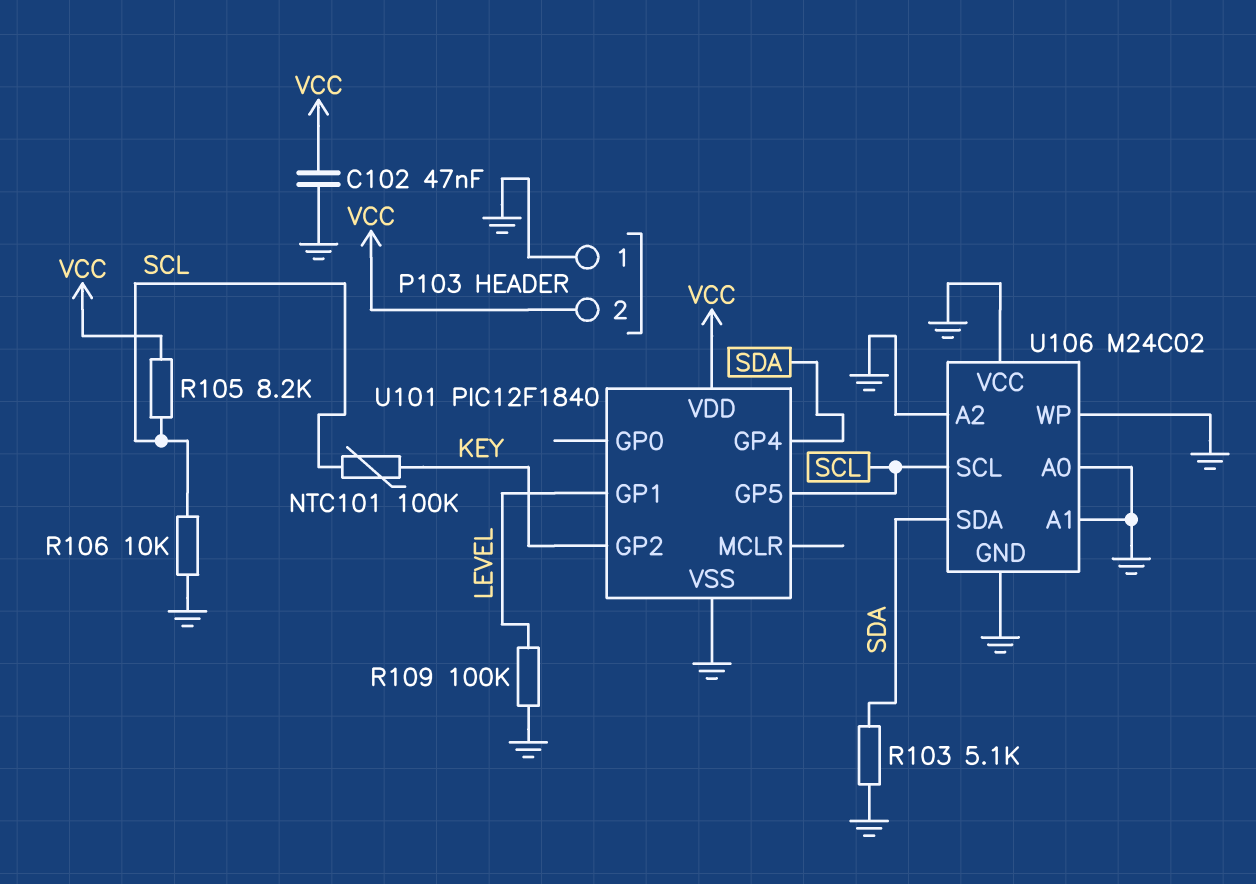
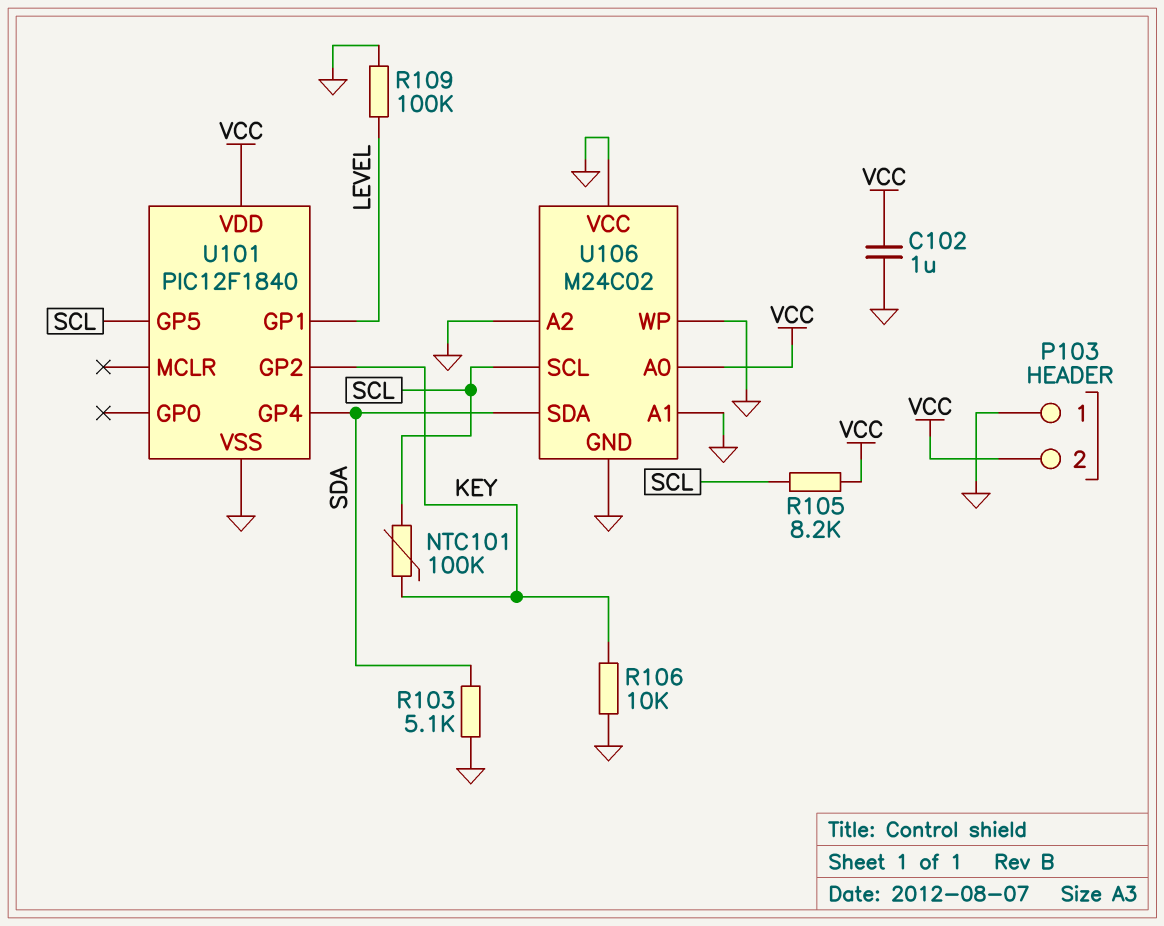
C102: 47nF (GND, VCC) -> 1uF (GND, VCC)
R106: 10k (GND, SCL) -> 10k (GND, KEY)
U106 pin A0: GND -> VCC

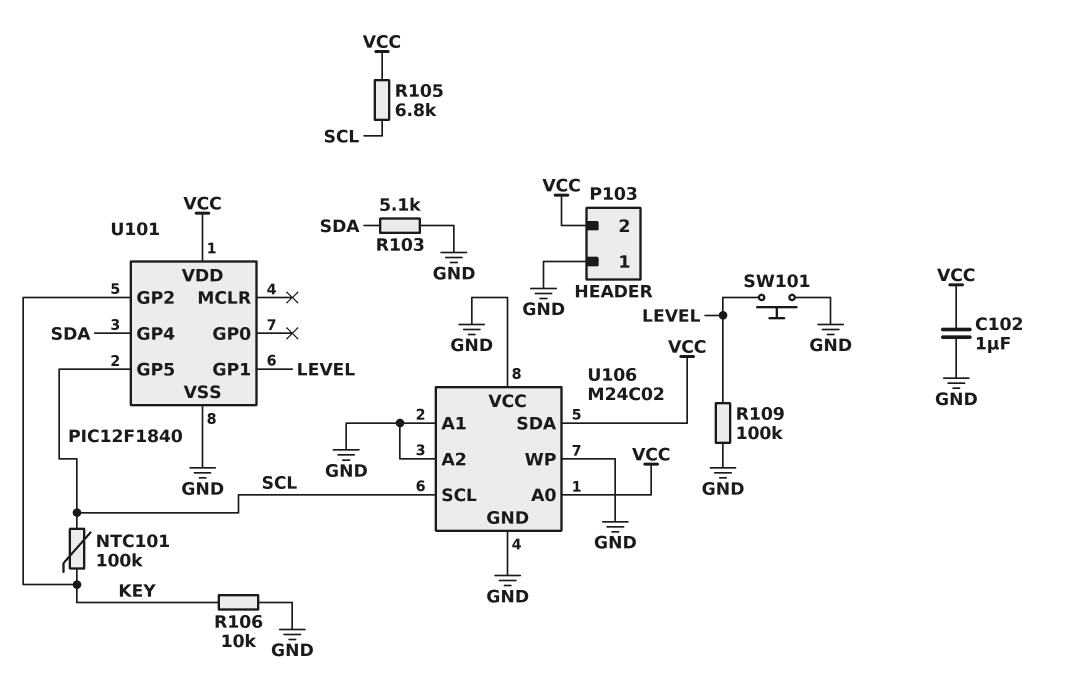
R105: 8.2k (SCL, VCC) -> 6.8k (SCL, VCC)
SW101: none -> button (GND, LEVEL)
U106 pin SDA: SDA -> VCC

